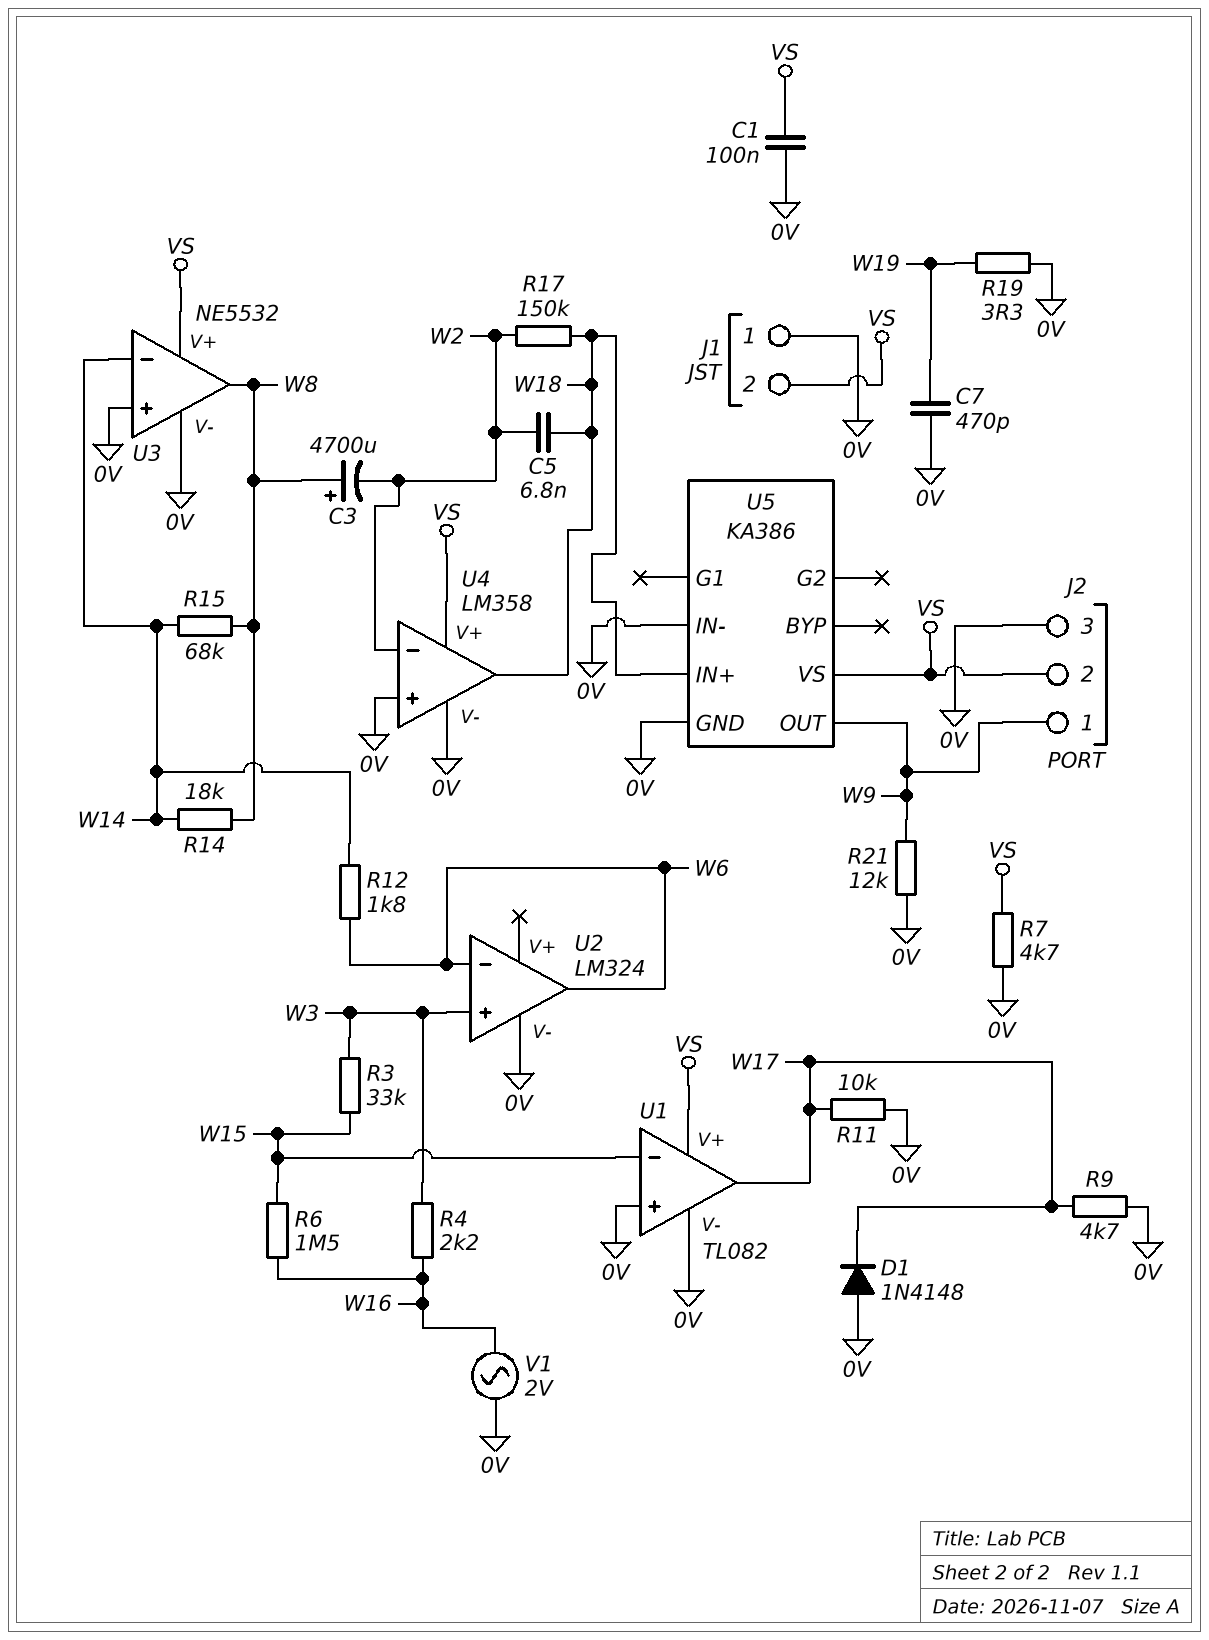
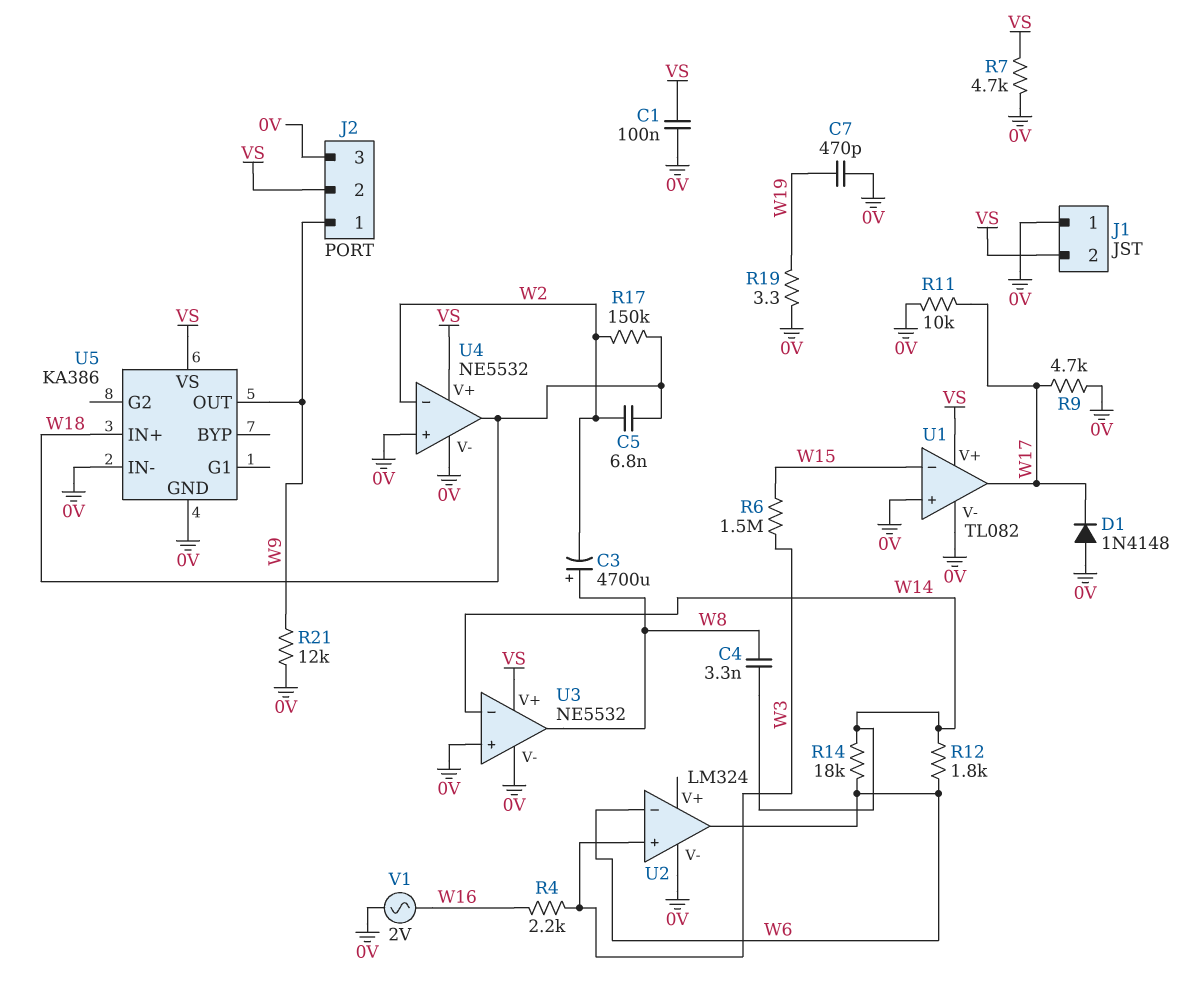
C4: none -> 3.3nF (W8, W14)
R3: 33k (W3, W15) -> none
R6: 1.5M (W15, W16) -> 1.5M (W3, W15)
R14: 18k (W8, W14) -> 18k (W6, W14)
R15: 68k (W8, W14) -> none
U4: LM358 -> NE5532

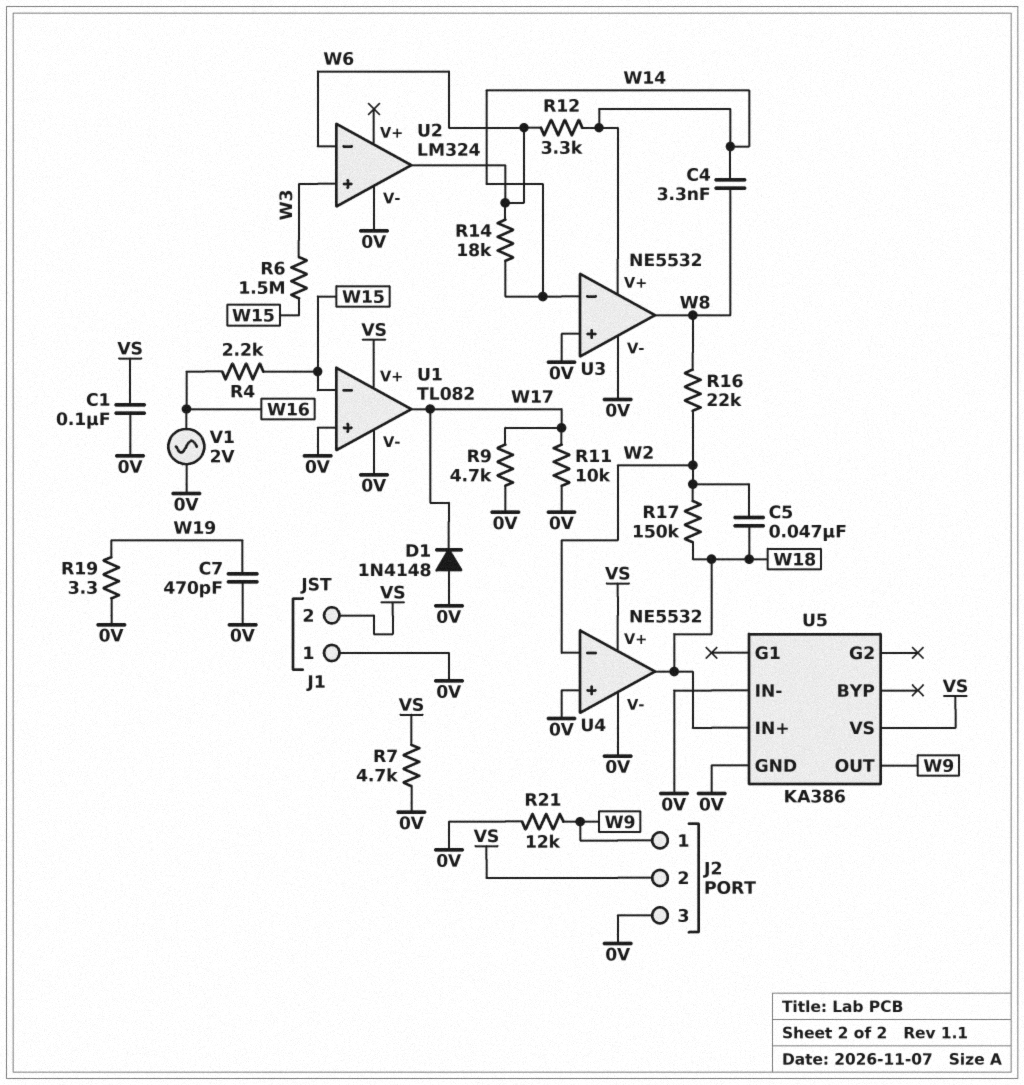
C3: 4700uF (plus W8, minus W2) -> none
C5: 6.8nF (W2, W18) -> 47nF (W2, W18)
R4: 2.2k (W3, W16) -> 2.2k (W15, W16)
R12: 1.8k (W6, W14) -> 3.3k (W6, W14)
R16: none -> 22k (W2, W8)
U3 pin V+: VS -> W14

